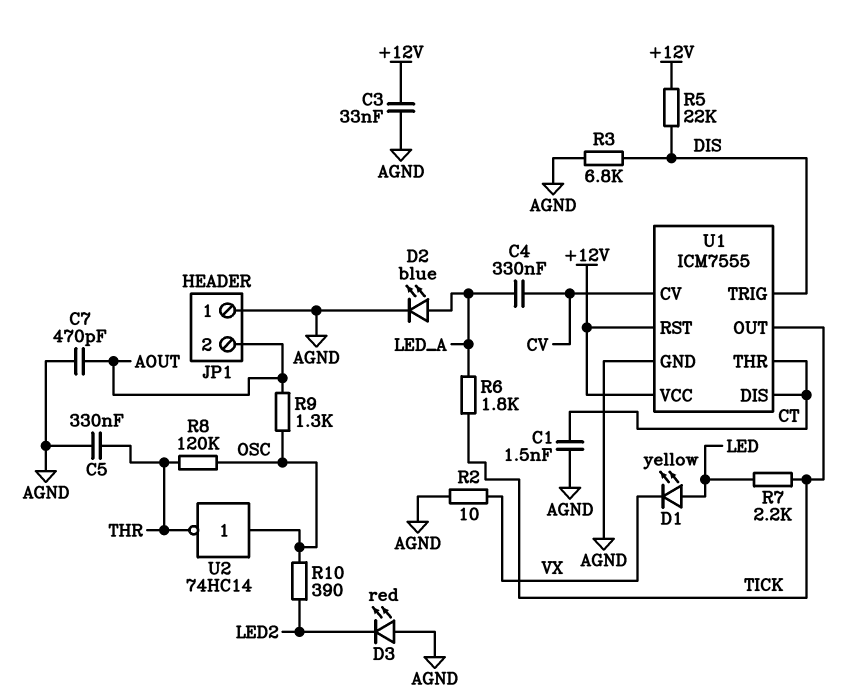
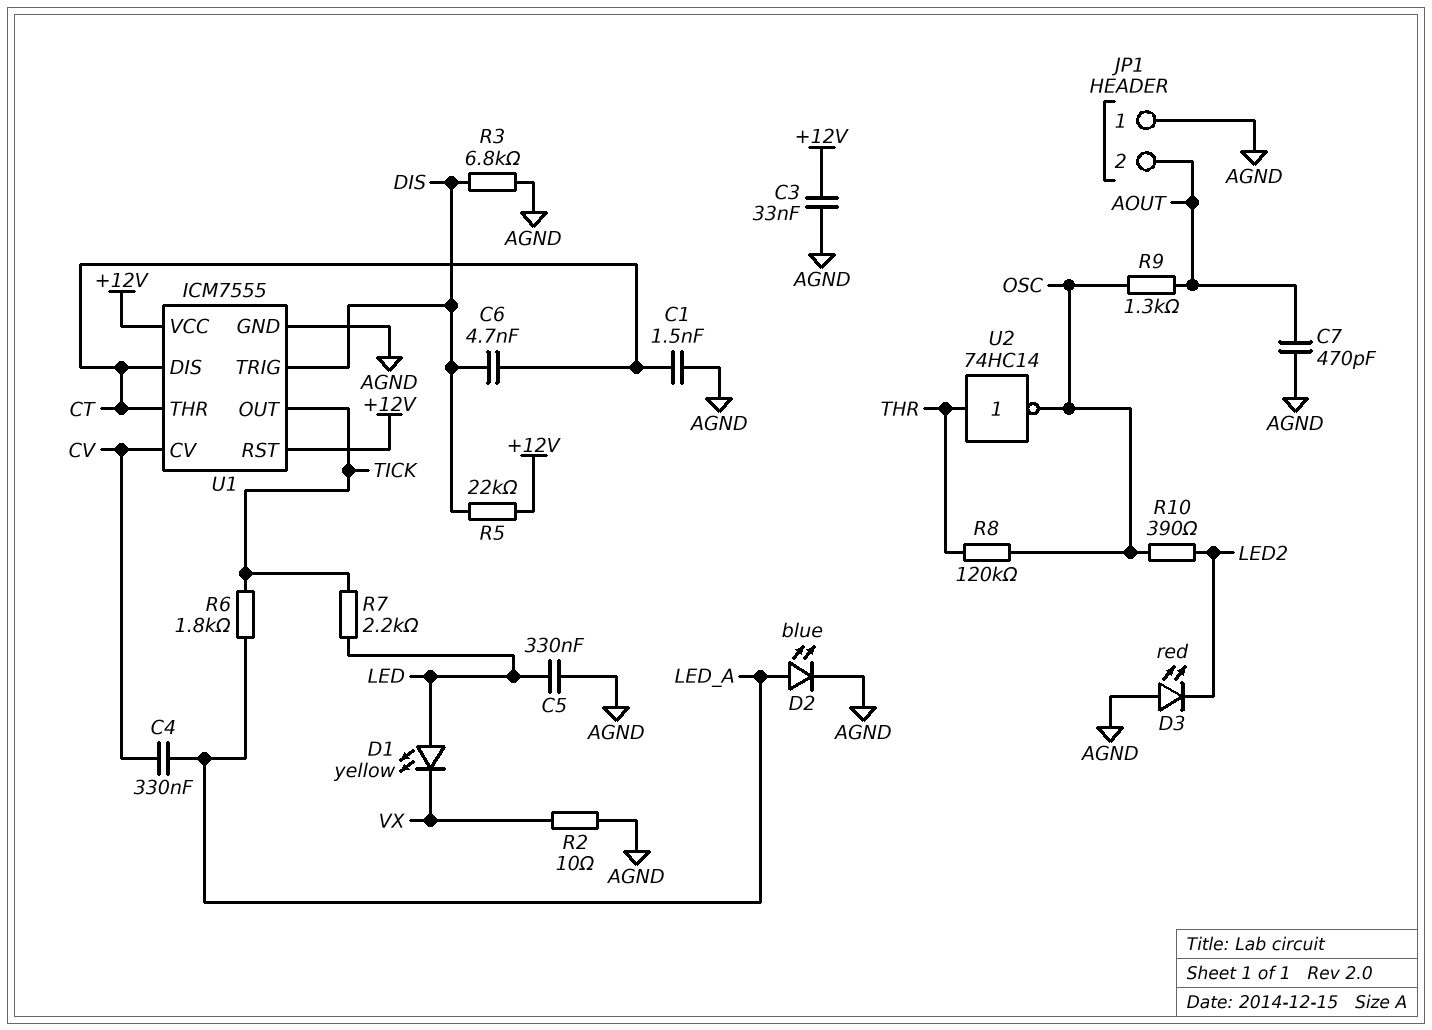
C5: 330nF (AGND, THR) -> 330nF (AGND, LED)
C6: none -> 4.7nF (CT, DIS)
U2: NOT 74HC14 (in OSC, out THR) -> NOT 74HC14 (in THR, out OSC)

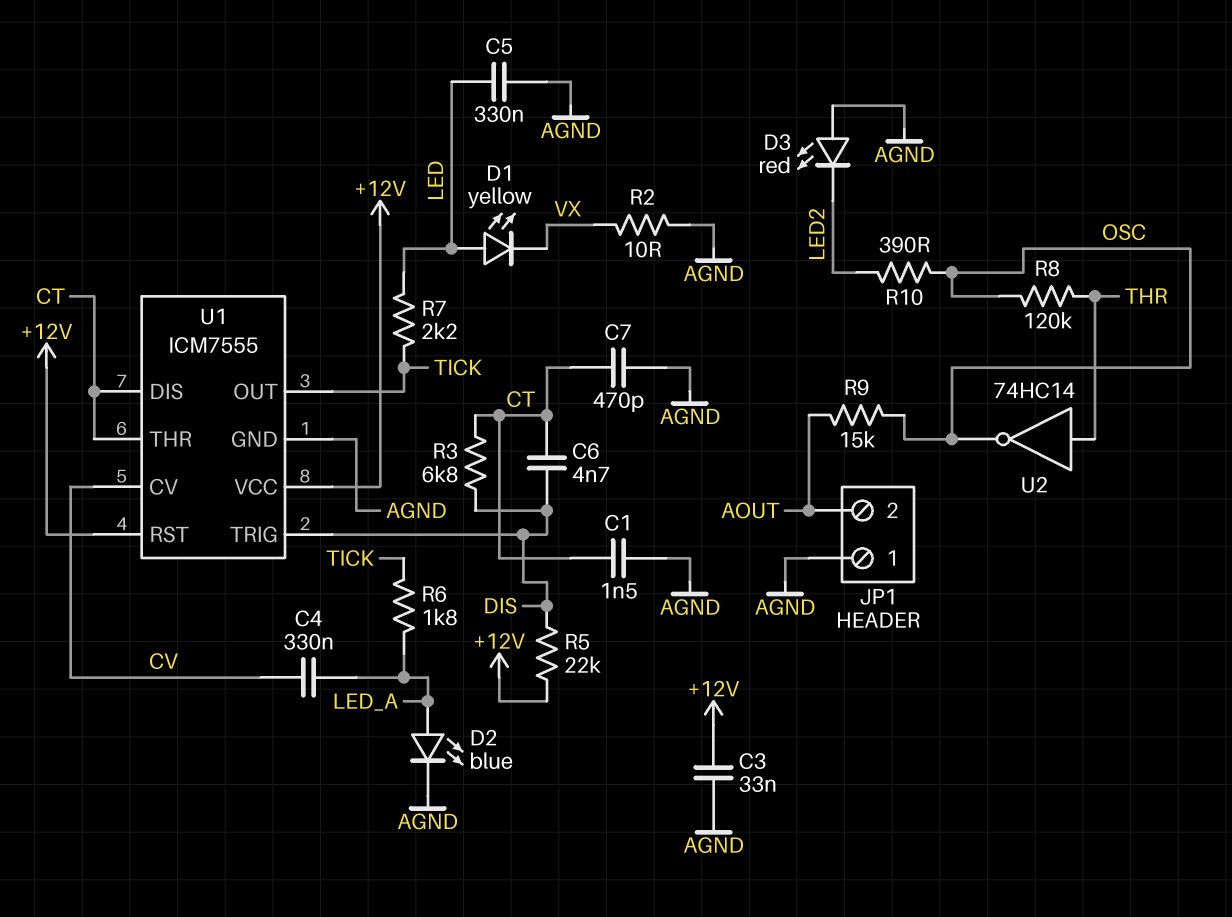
C7: 470pF (AGND, AOUT) -> 470pF (AGND, CT)
R3: 6.8k (AGND, DIS) -> 6.8k (CT, DIS)
R9: 1.3k (AOUT, OSC) -> 15k (AOUT, OSC)

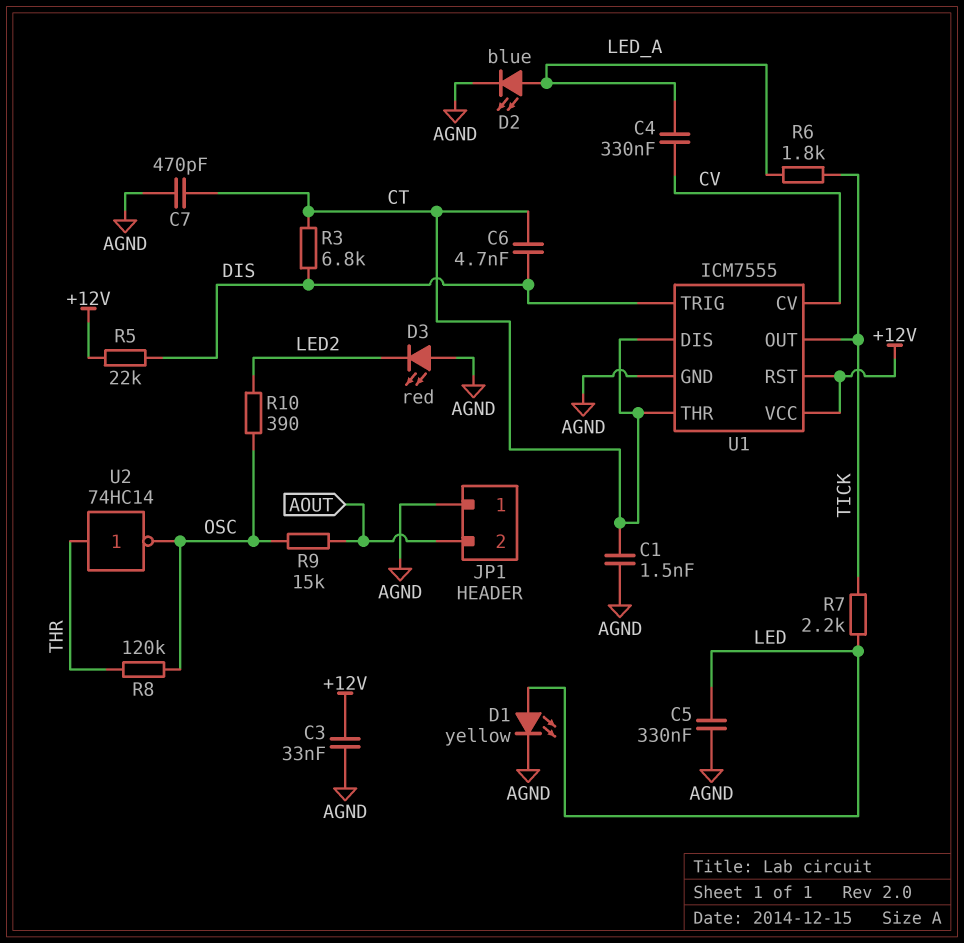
D1: LED yellow (A LED, K VX) -> LED yellow (A LED, K AGND)
R2: 10 (AGND, VX) -> none

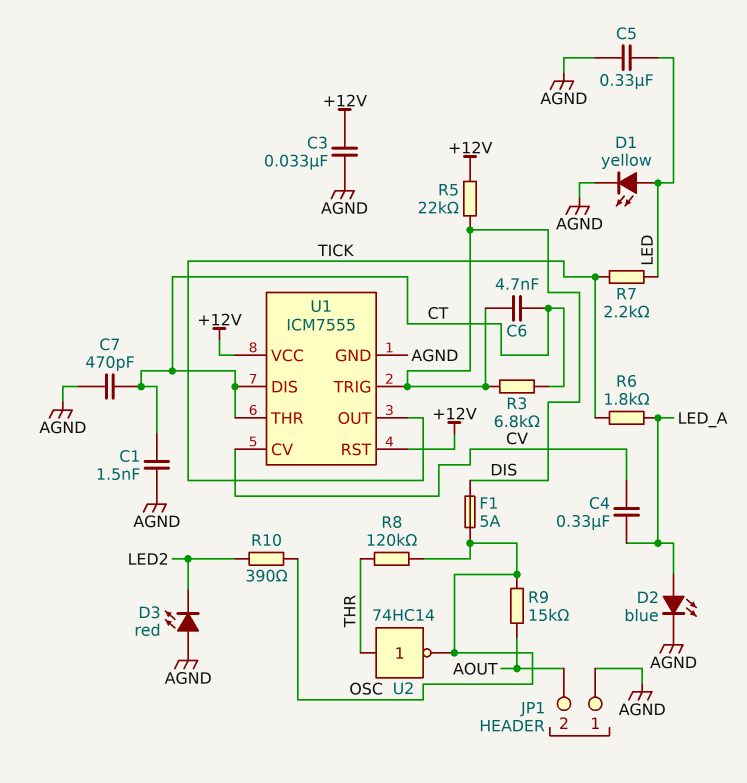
F1: none -> 5A (DIS, OSC)

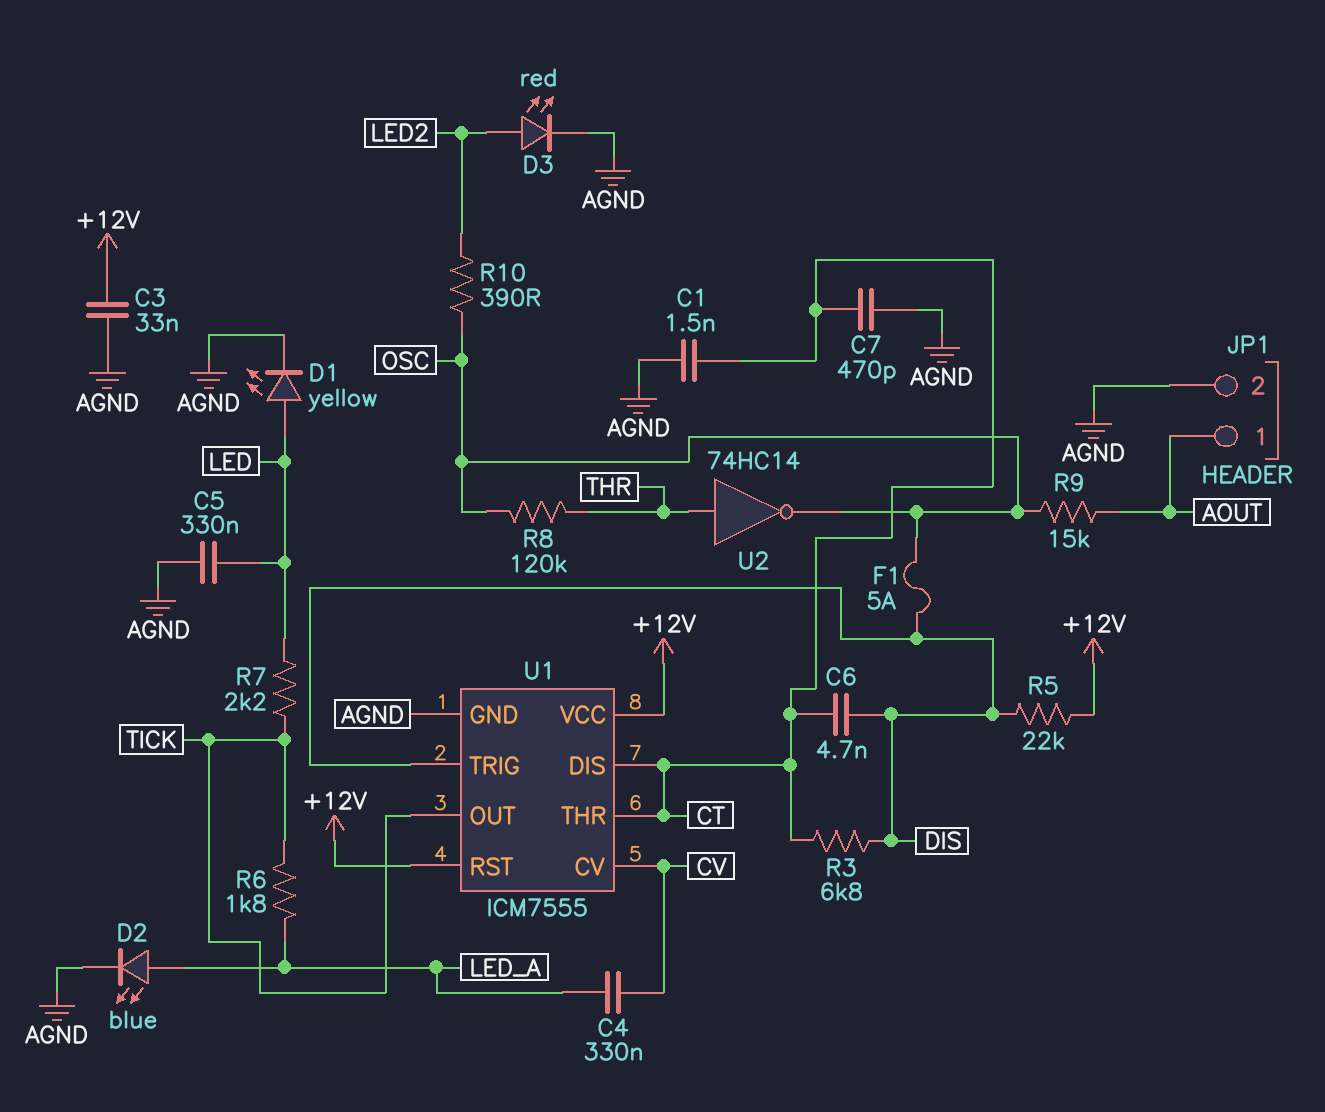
D3: LED red (A AGND, K LED2) -> LED red (A LED2, K AGND)
JP1 pin 1: AGND -> AOUT
JP1 pin 2: AOUT -> AGND

